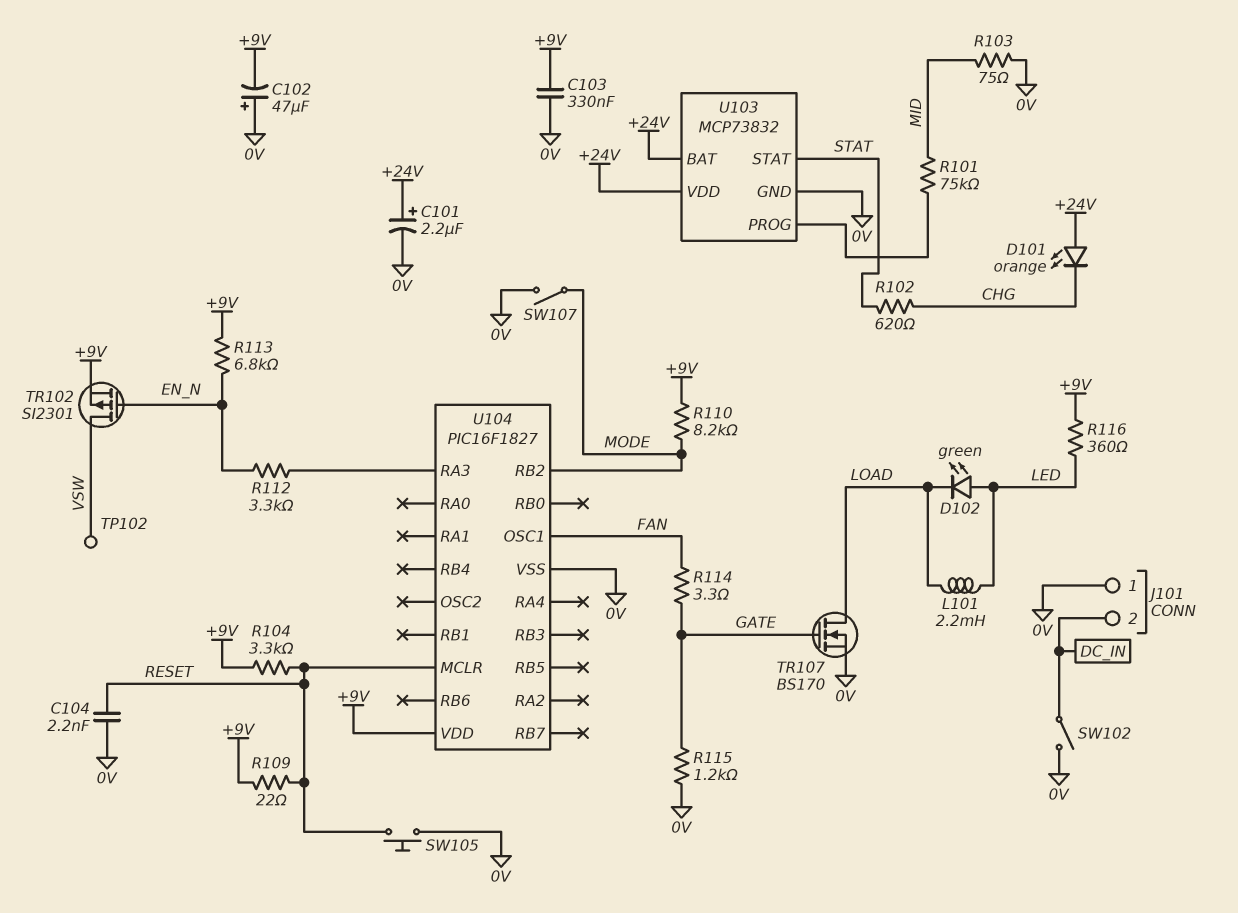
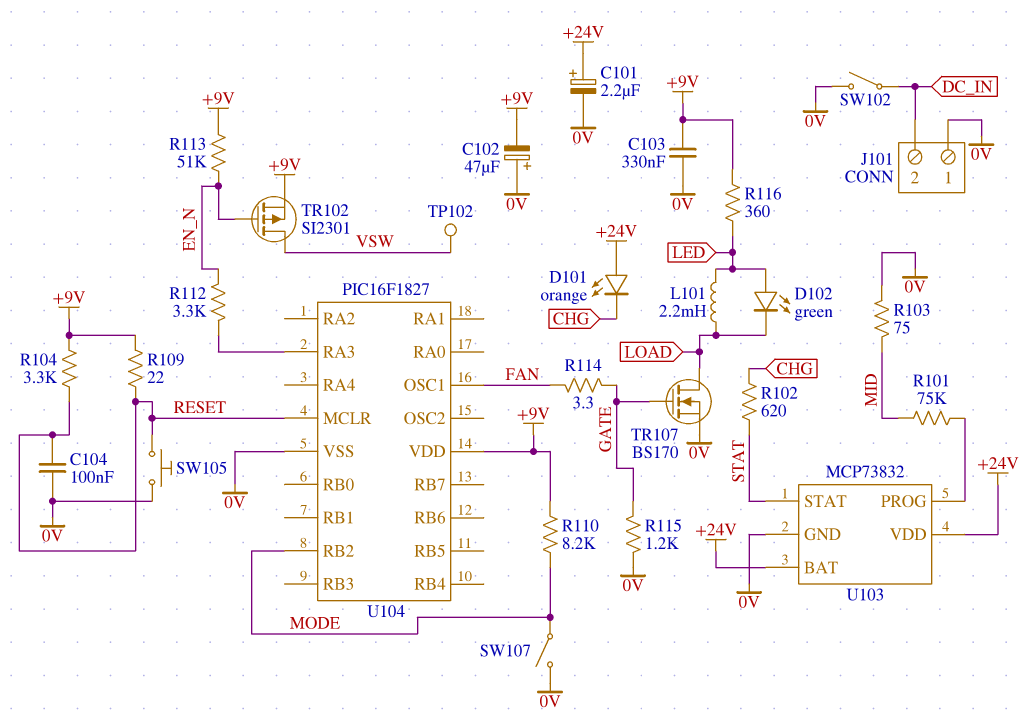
C104: 2.2nF (0V, RESET) -> 100nF (0V, RESET)
R113: 6.8k (+9V, EN_N) -> 51k (+9V, EN_N)

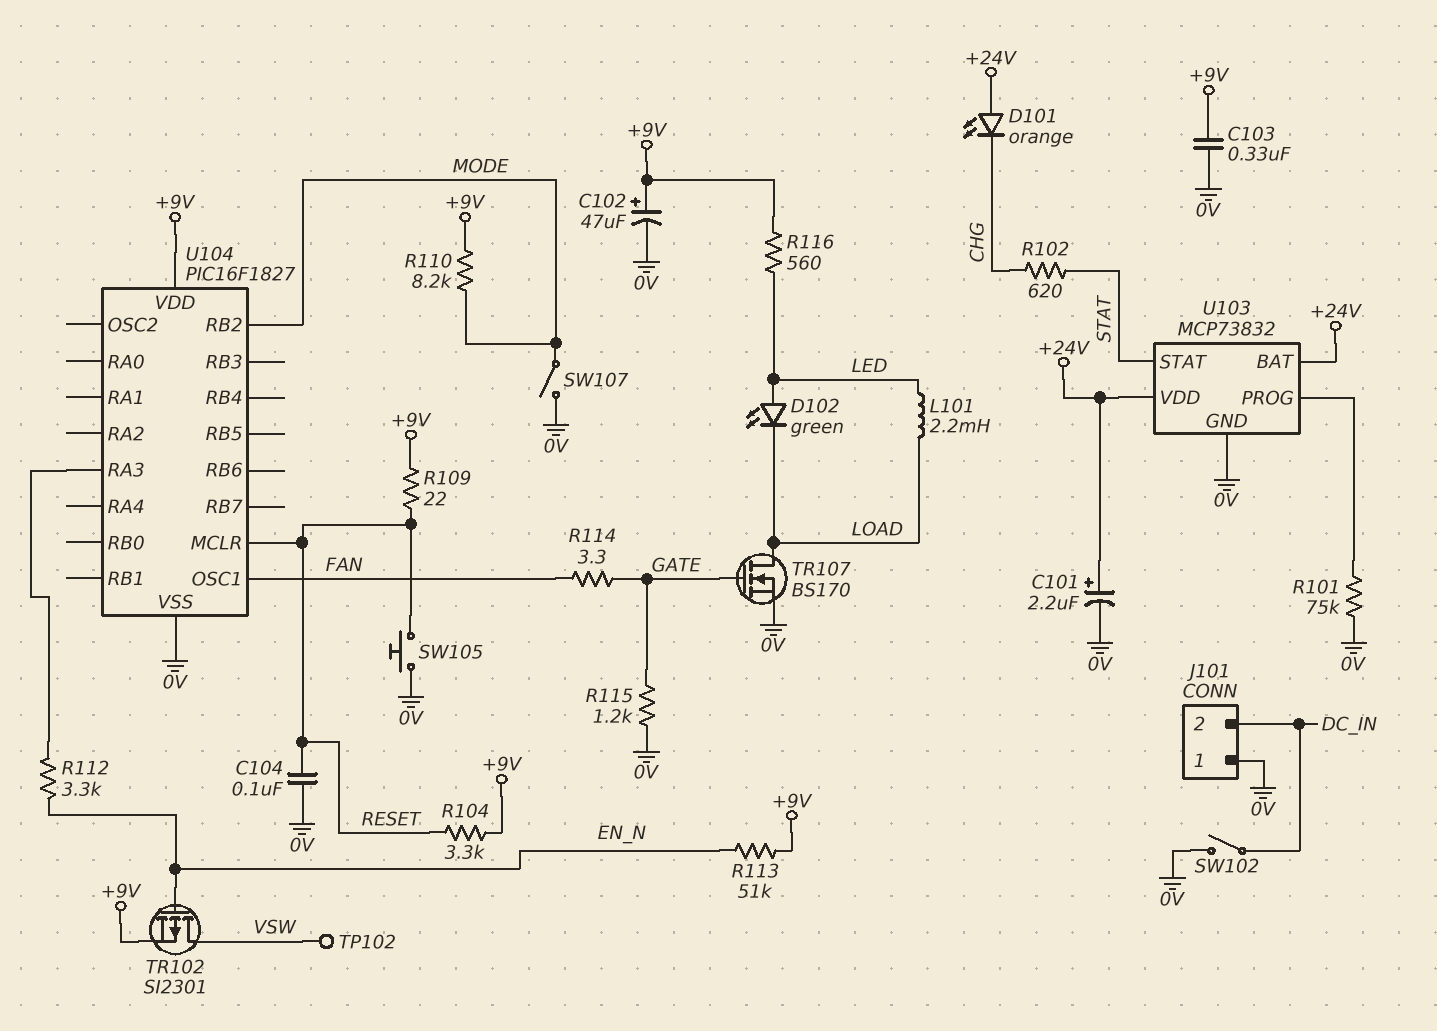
C102: 47uF (plus 0V, minus +9V) -> 47uF (plus +9V, minus 0V)
R101: 75k (MID, U103/PROG) -> 75k (0V, U103/PROG)
R103: 75 (0V, MID) -> none
R116: 360 (+9V, LED) -> 560 (+9V, LED)

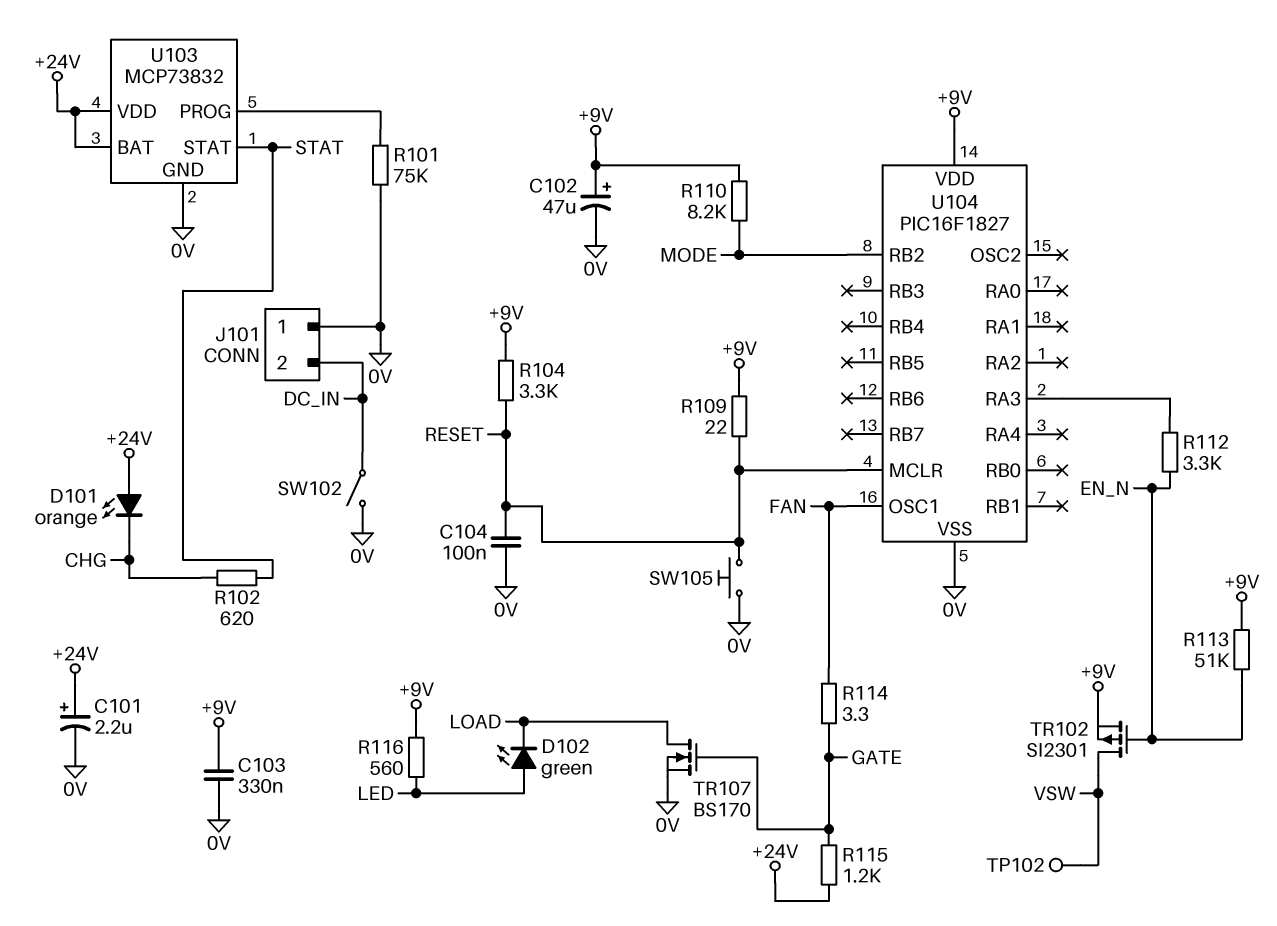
L101: 2.2mH (LED, LOAD) -> none
R115: 1.2k (0V, GATE) -> 1.2k (+24V, GATE)
SW107: switch (0V, MODE) -> none

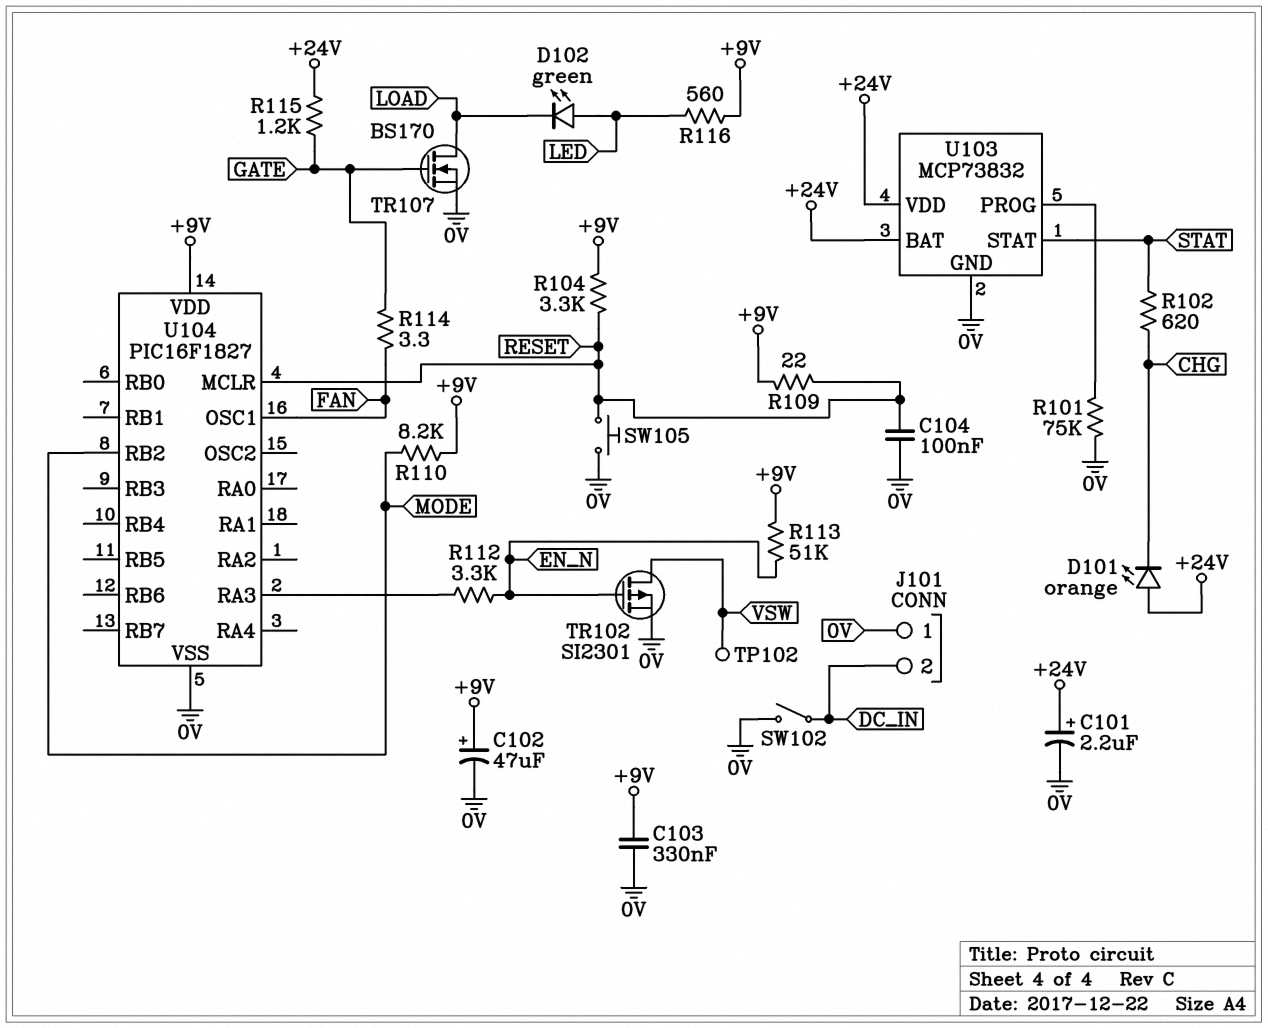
TR102: PMOS SI2301 (G EN_N, D VSW, S +9V) -> PMOS SI2301 (G EN_N, D VSW, S 0V)

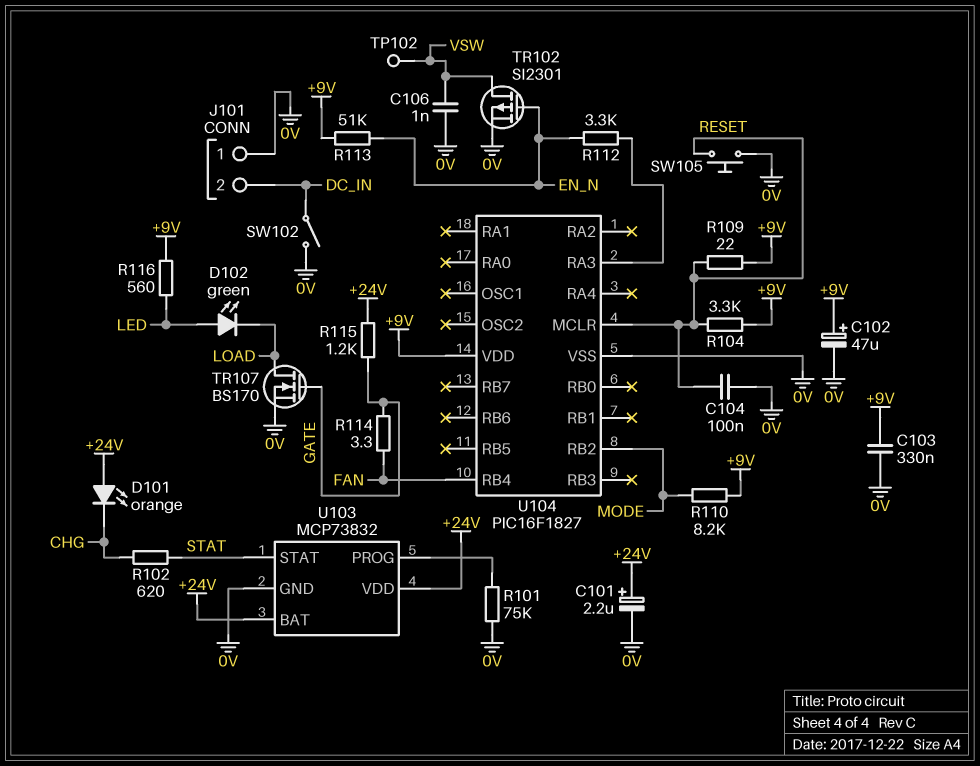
C106: none -> 1nF (0V, VSW)
U104 pin OSC1: FAN -> none
U104 pin RB4: none -> FAN

